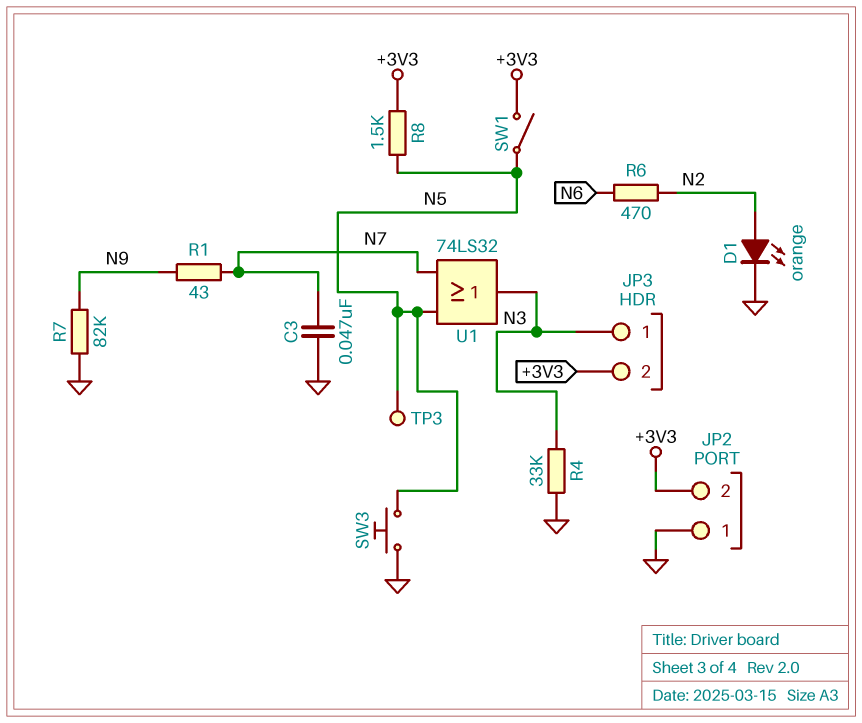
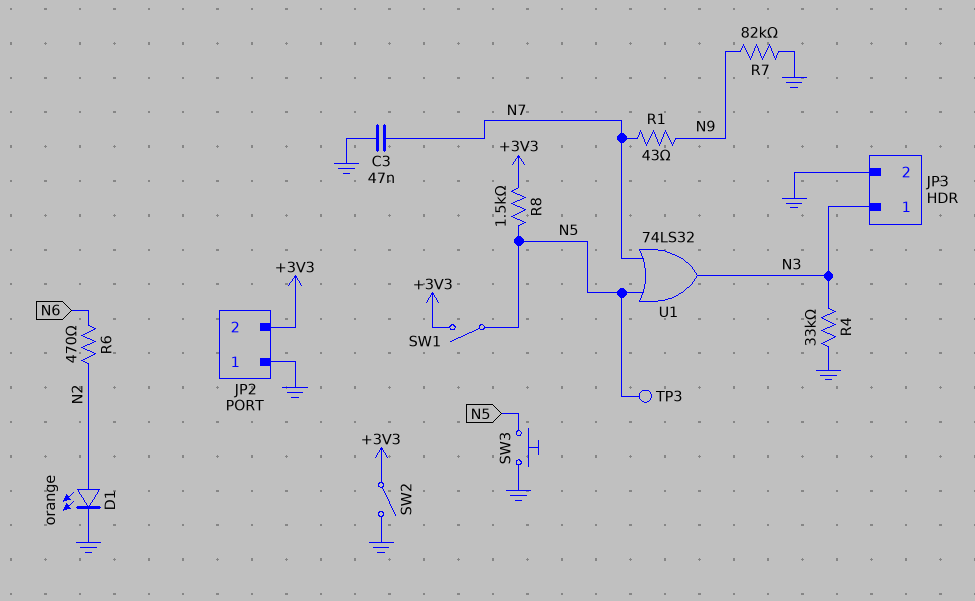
JP3 pin 2: +3V3 -> GND
SW2: none -> switch (+3V3, GND)

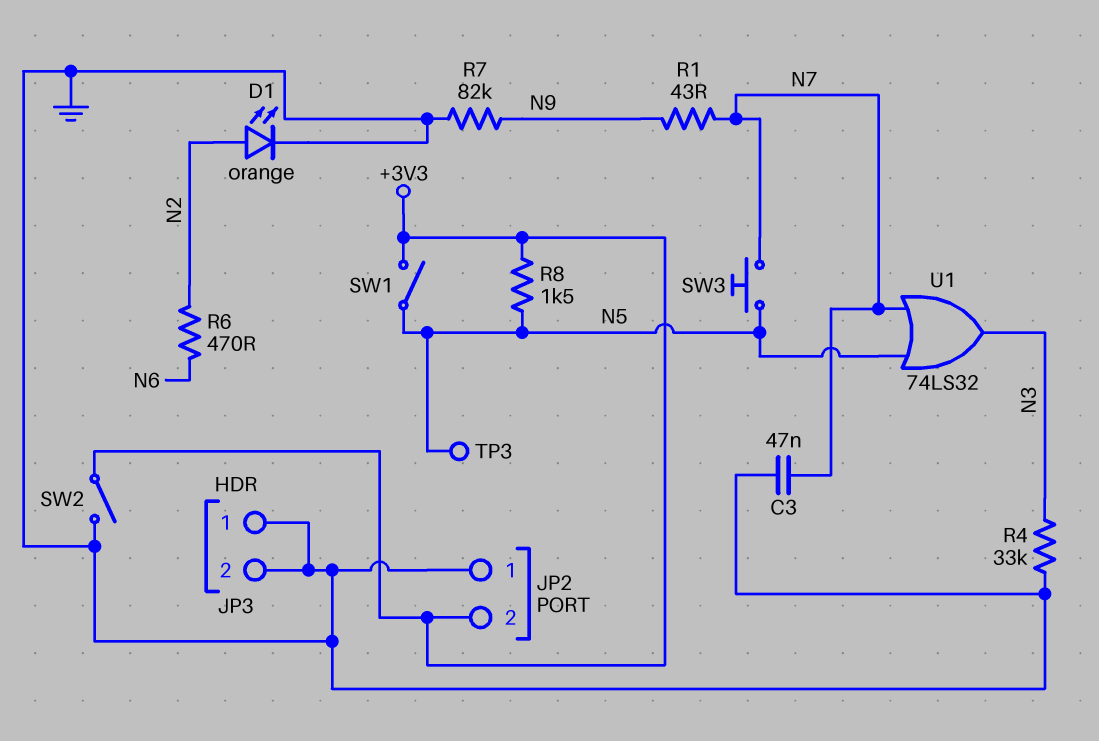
JP3 pin 1: N3 -> GND
SW3: button (GND, N5) -> button (N5, N7)

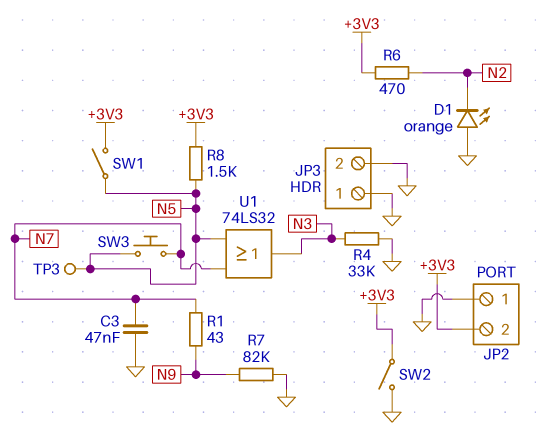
D1: LED orange (A N2, K GND) -> LED orange (A GND, K N2)
R6: 470 (N2, N6) -> 470 (+3V3, N2)

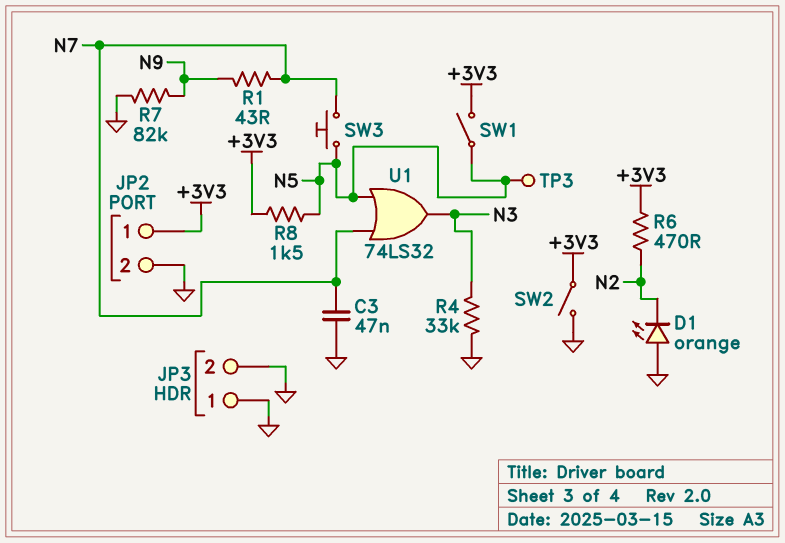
JP2 pin 1: GND -> +3V3
JP2 pin 2: +3V3 -> GND

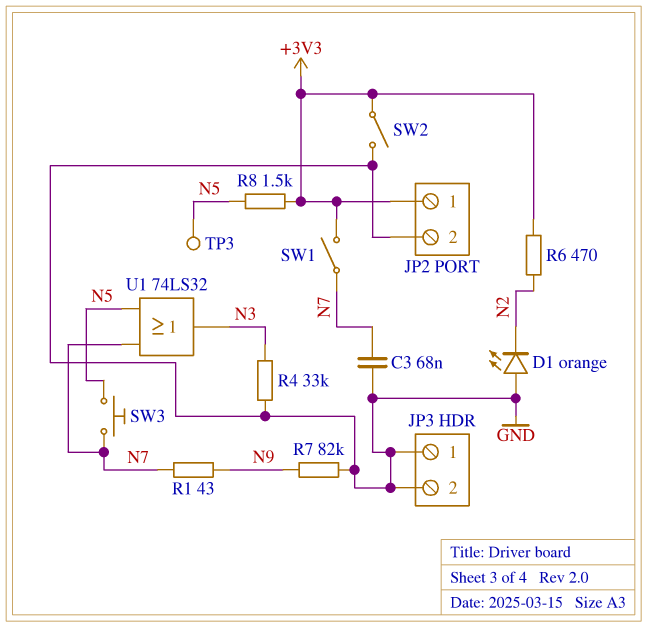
C3: 47nF (GND, N7) -> 68nF (GND, N7)
SW1: switch (+3V3, N5) -> switch (+3V3, N7)

